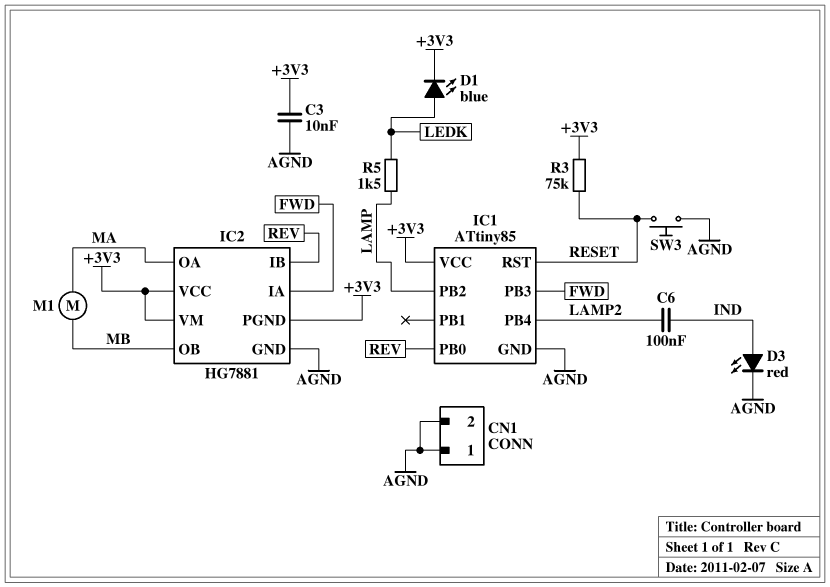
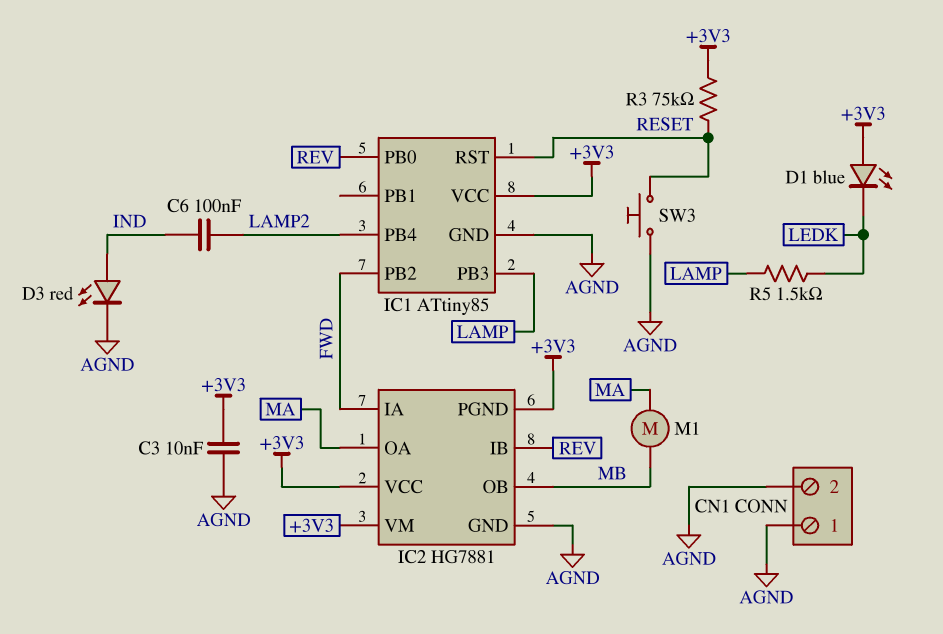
D1: LED blue (A LEDK, K +3V3) -> LED blue (A +3V3, K LEDK)
IC1 pin PB2: LAMP -> FWD
IC1 pin PB3: FWD -> LAMP

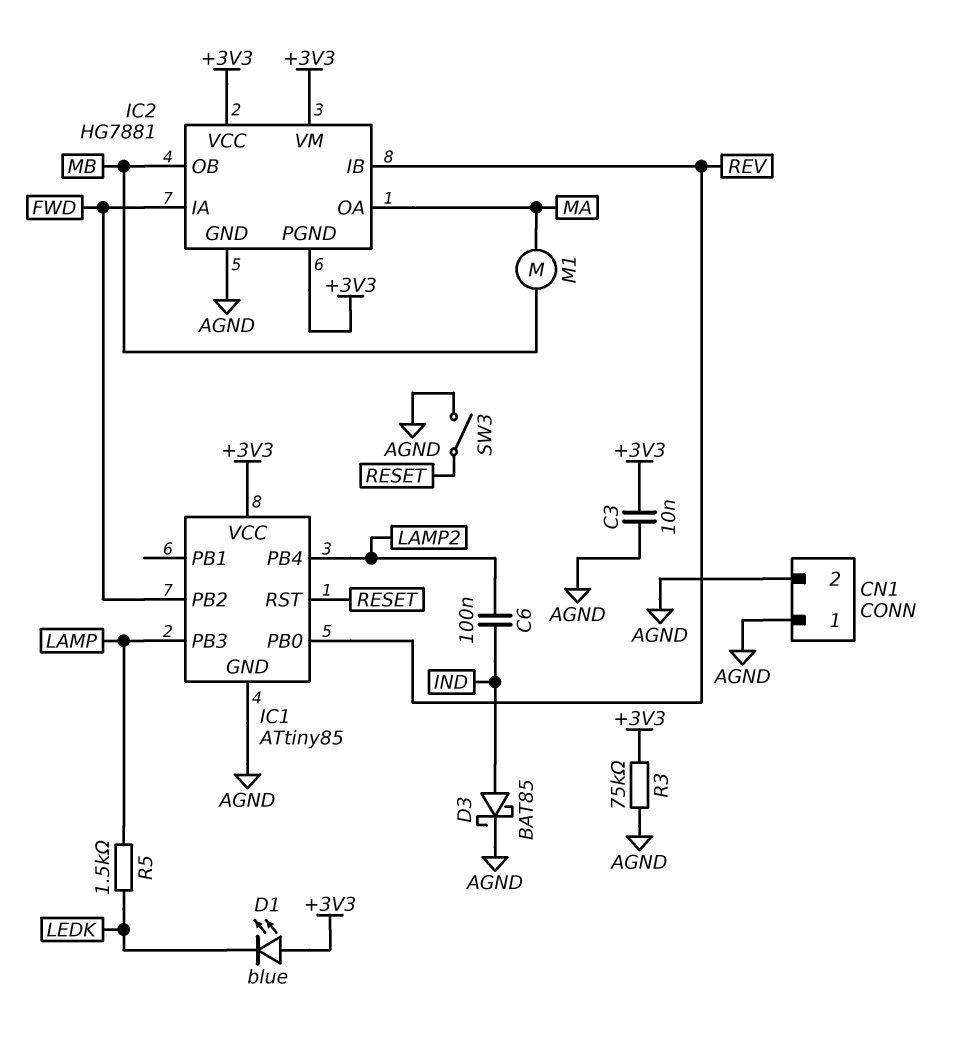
D3: LED red (A IND, K AGND) -> schottky BAT85 (A IND, K AGND)
R3: 75k (+3V3, RESET) -> 75k (+3V3, AGND)
SW3: button (AGND, RESET) -> switch (AGND, RESET)

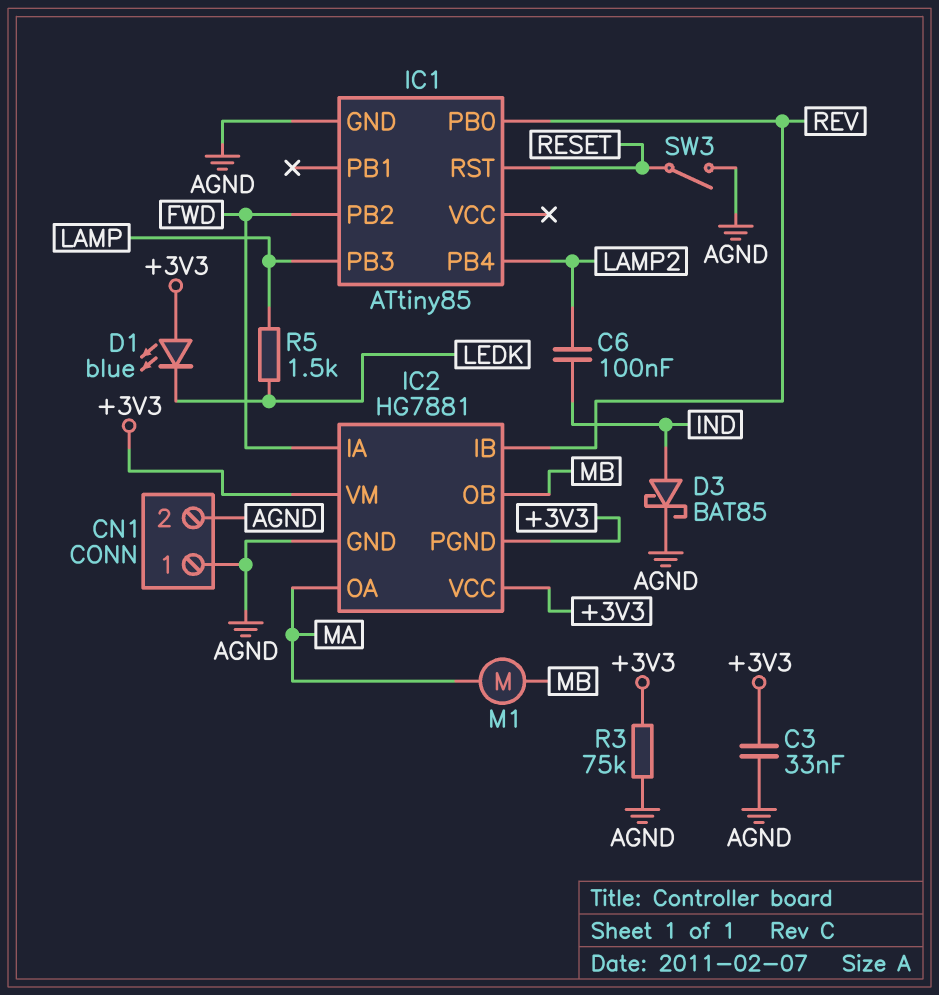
C3: 10nF (+3V3, AGND) -> 33nF (+3V3, AGND)
IC1 pin VCC: +3V3 -> none

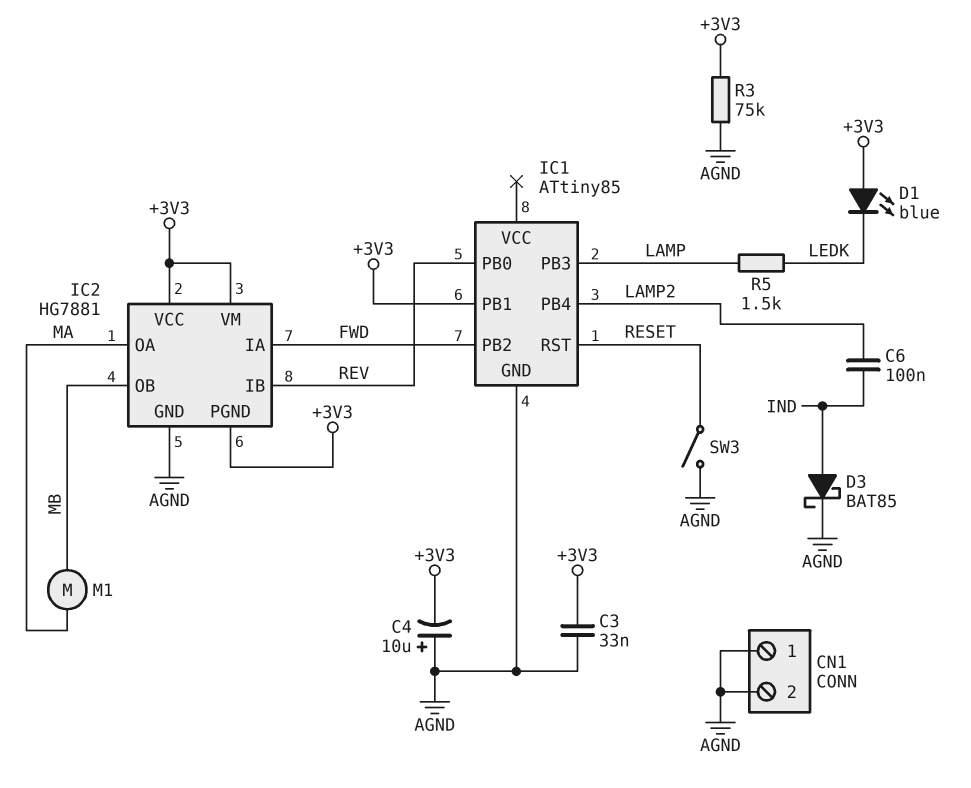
C4: none -> 10uF (plus AGND, minus +3V3)
IC1 pin PB1: none -> +3V3

